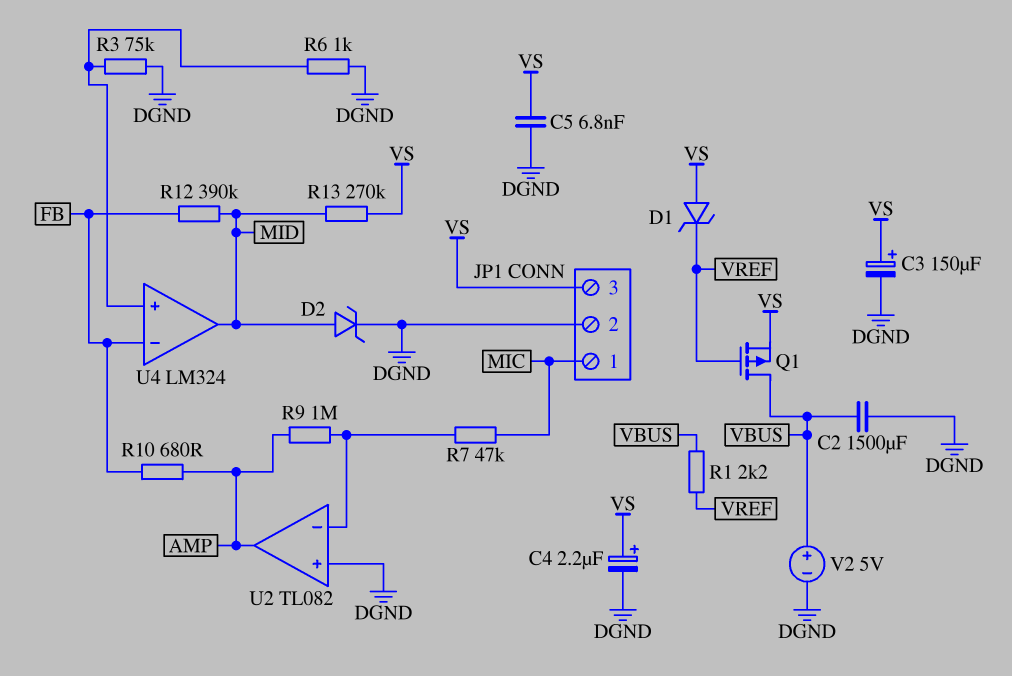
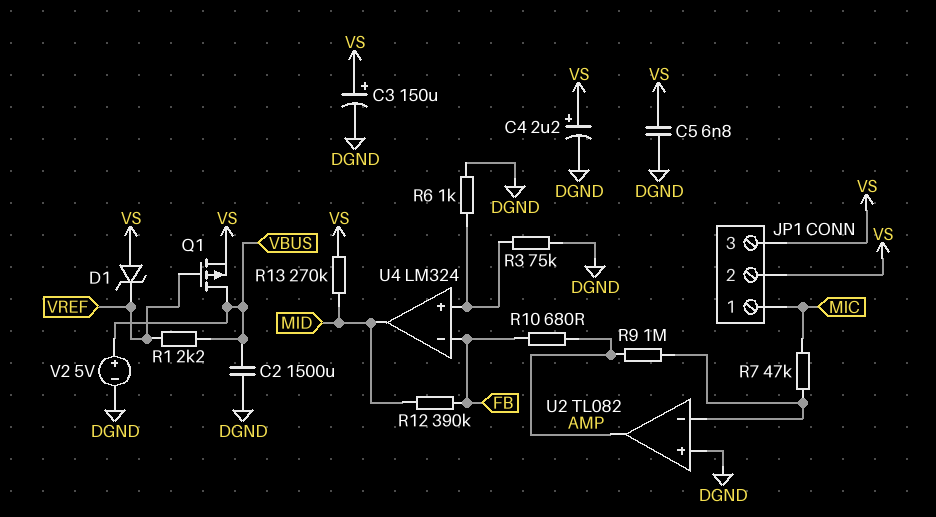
D2: zener (A MID, K DGND) -> none
JP1 pin 2: DGND -> VS

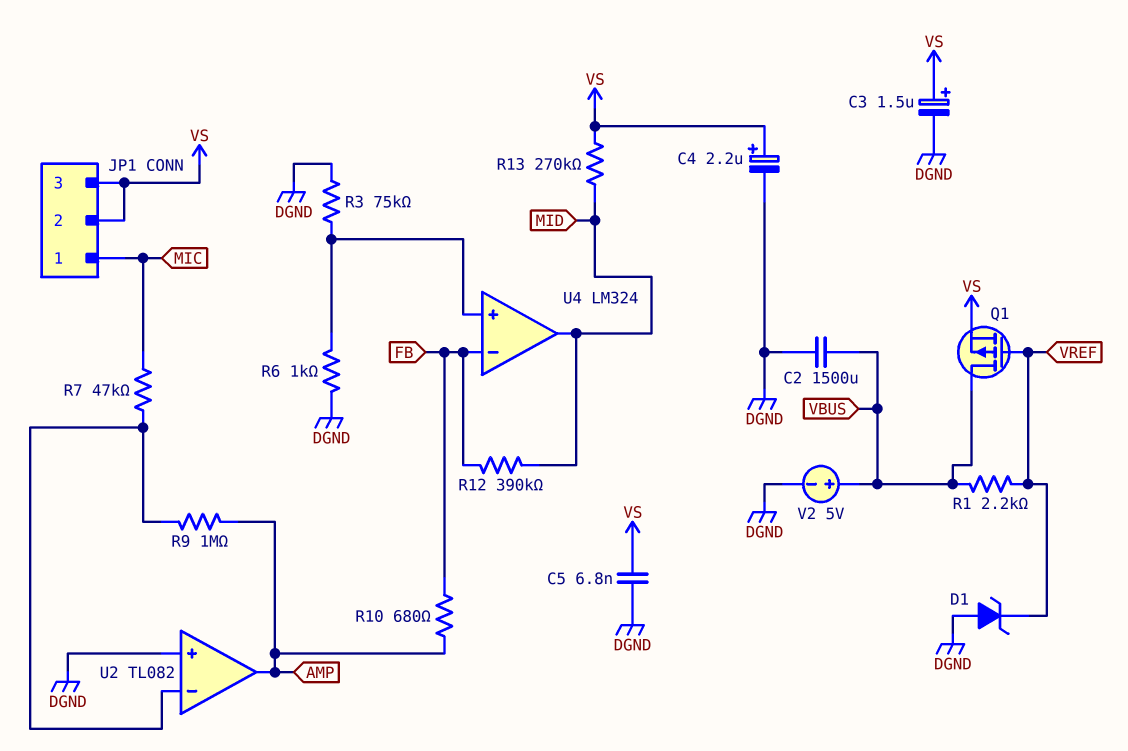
C3: 150uF (plus VS, minus DGND) -> 1.5uF (plus VS, minus DGND)
D1: zener (A VS, K VREF) -> zener (A DGND, K VREF)

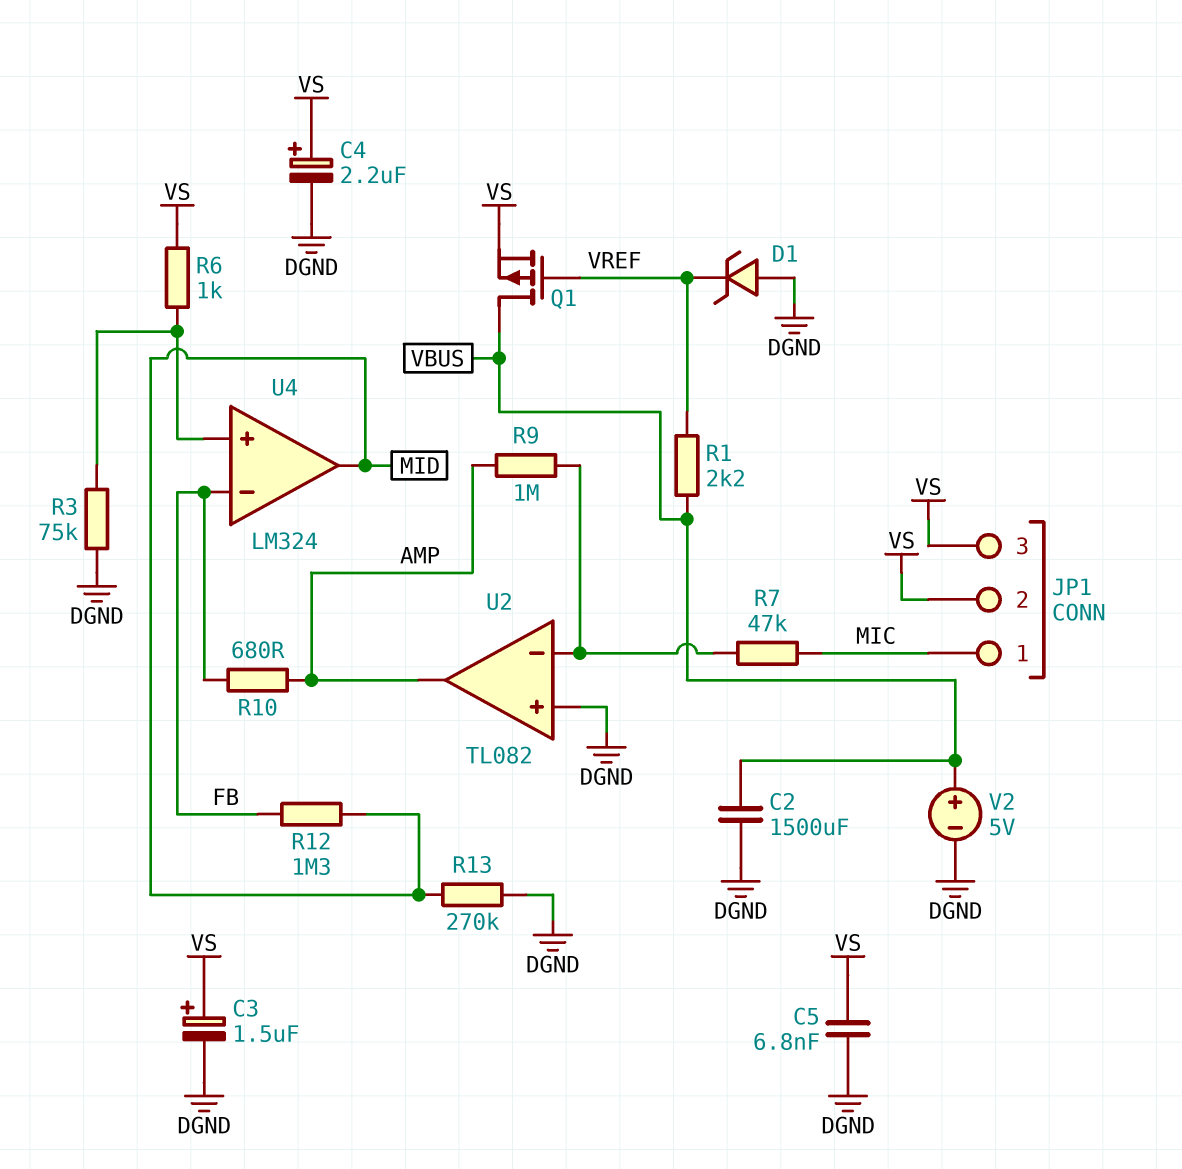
R6: 1k (DGND, U4/in+) -> 1k (U4/in+, VS)
R12: 390k (FB, MID) -> 1.3M (FB, MID)
R13: 270k (MID, VS) -> 270k (DGND, MID)

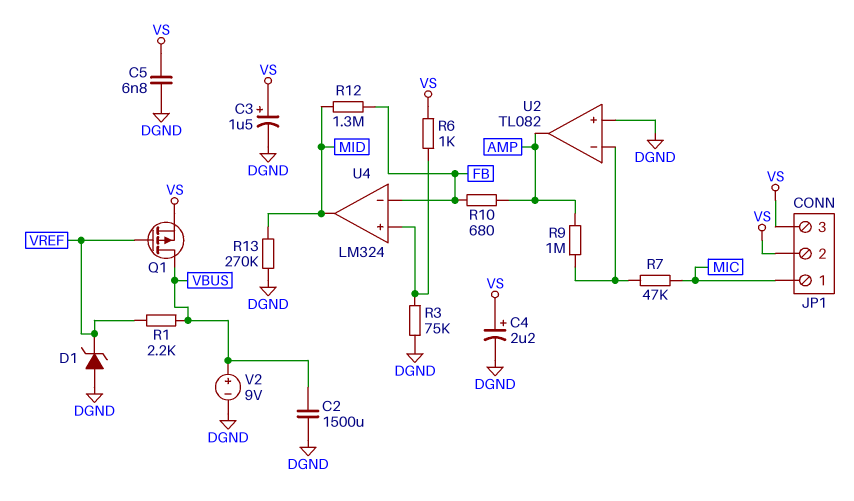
V2: 5V (plus VBUS, minus DGND) -> 9V (plus VBUS, minus DGND)

